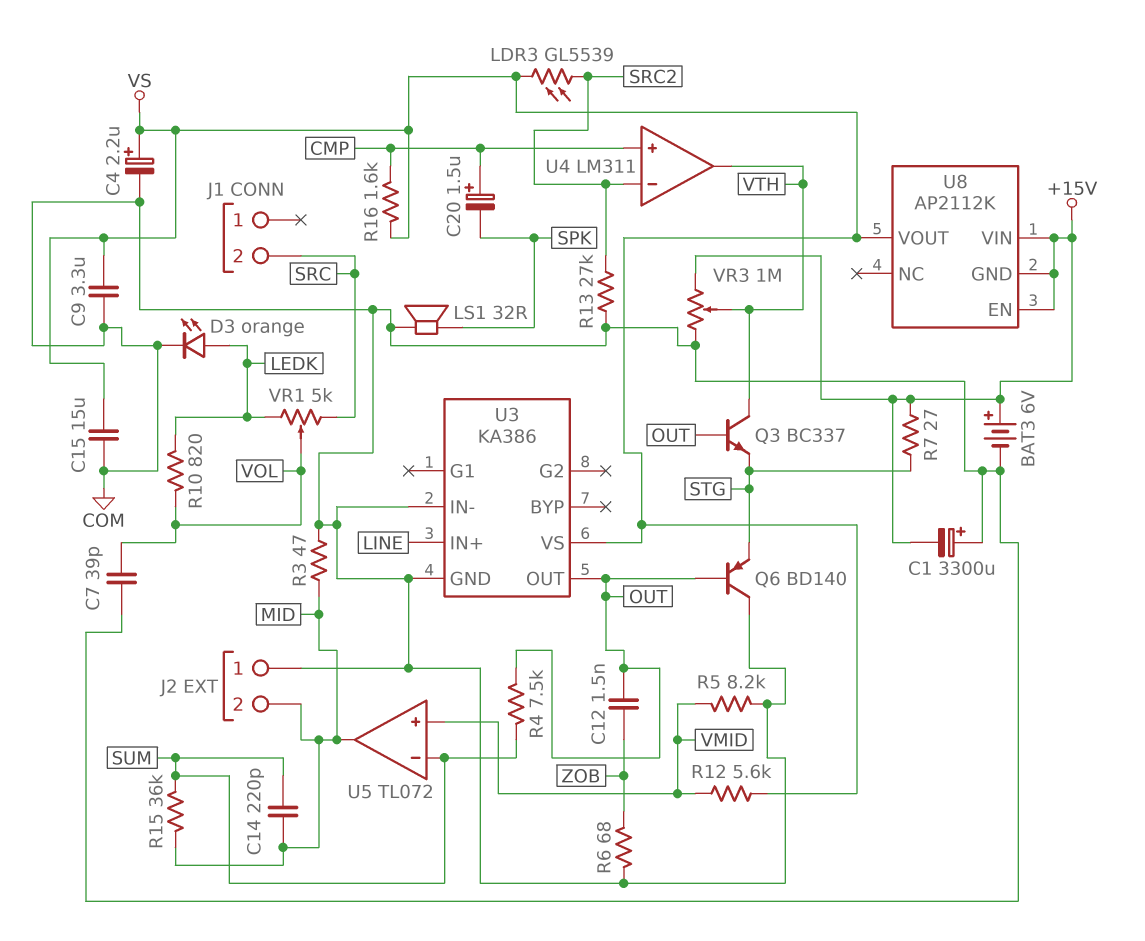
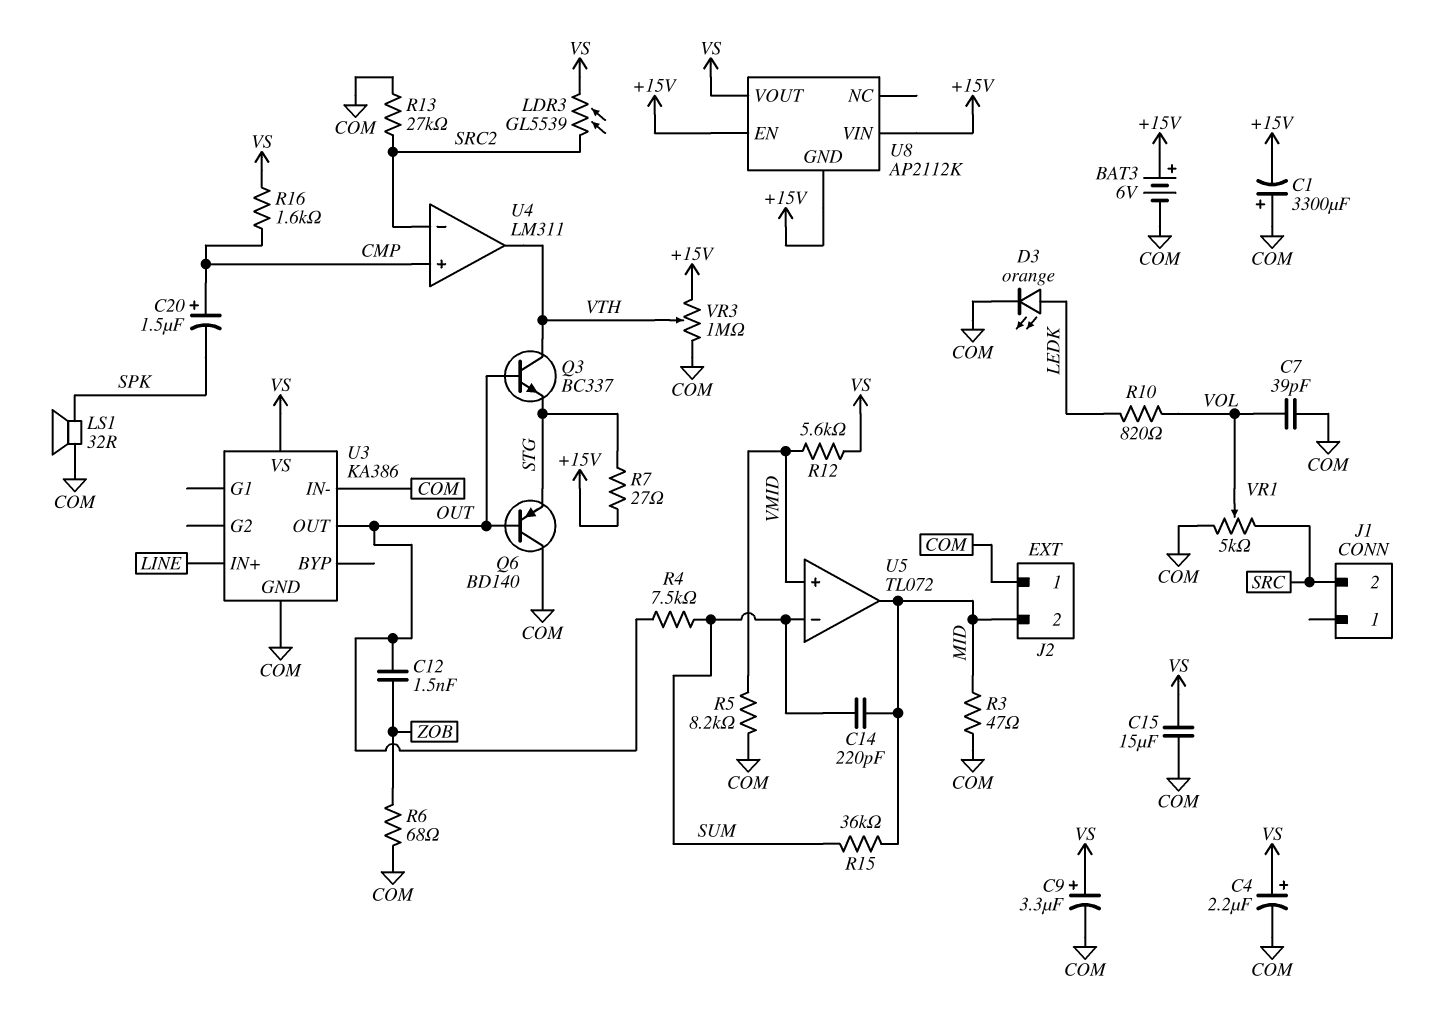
C9: 3.3uF (COM, VS) -> 3.3uF (plus VS, minus COM)
VR1: 5k (LEDK, SRC, wiper VOL) -> 5k (COM, SRC, wiper VOL)

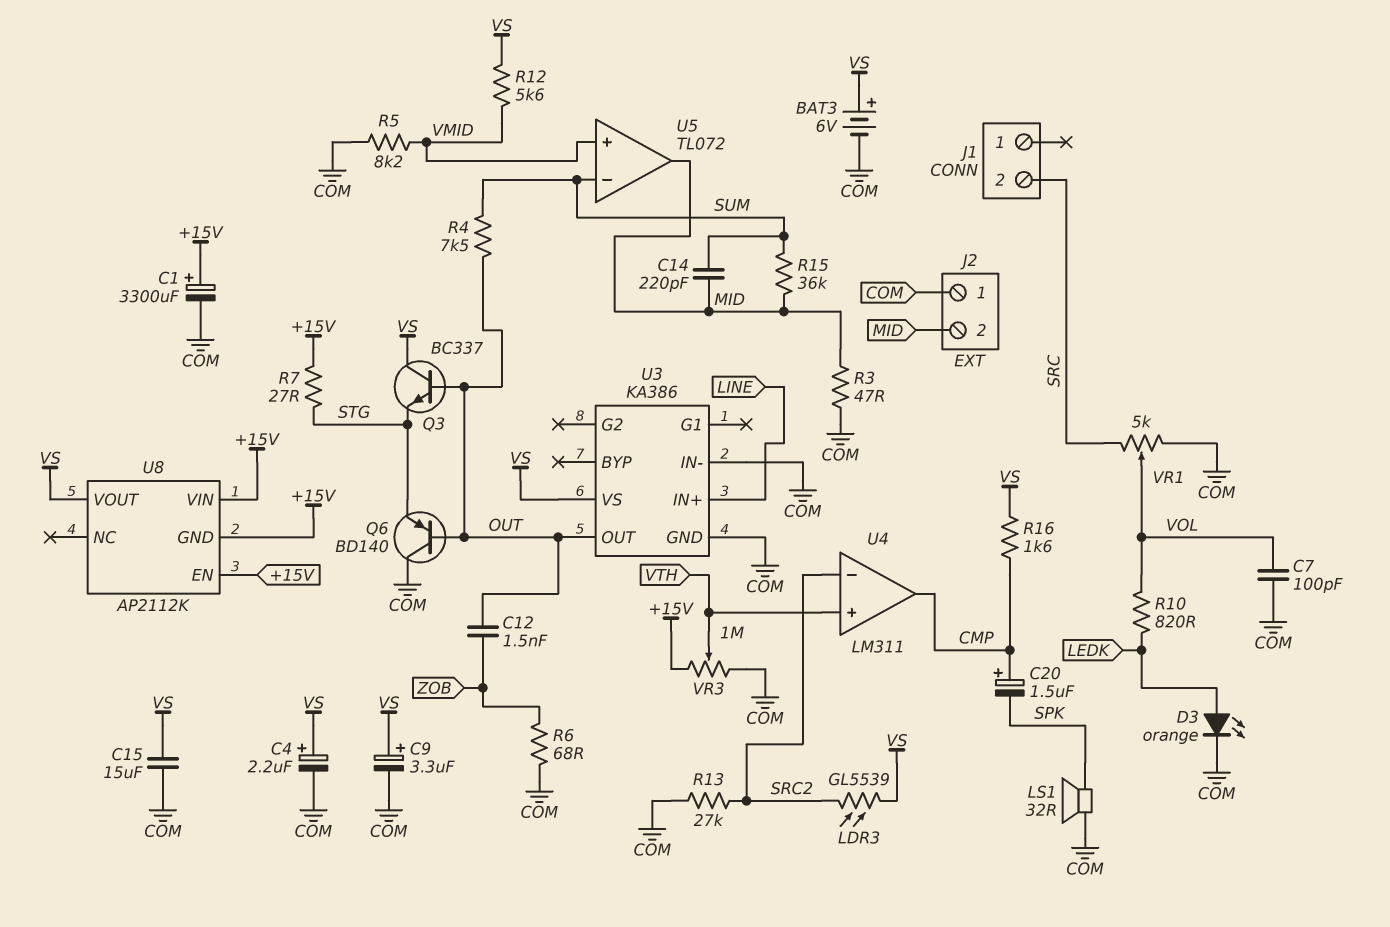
BAT3: 6V (plus +15V, minus COM) -> 6V (plus VS, minus COM)
C1: 3300uF (plus COM, minus +15V) -> 3300uF (plus +15V, minus COM)
C7: 39pF (COM, VOL) -> 100pF (COM, VOL)
Q3: NPN BC337 (B OUT, C VTH, E STG) -> NPN BC337 (B OUT, C VS, E STG)
U4 pin in+: CMP -> VTH
U4 pin out: VTH -> CMP

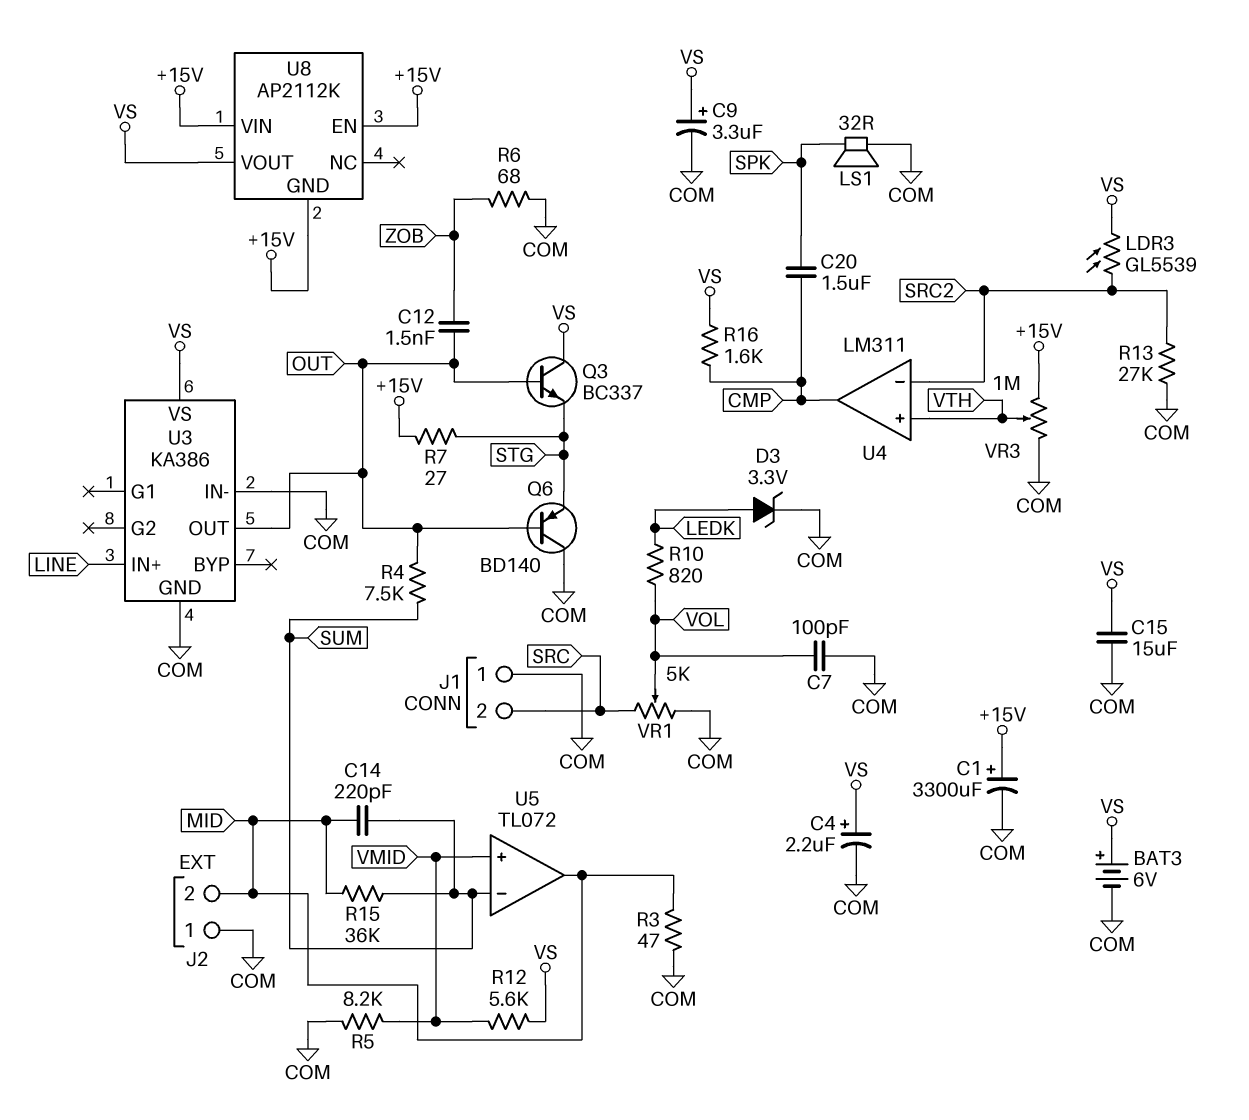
C20: 1.5uF (plus CMP, minus SPK) -> 1.5uF (CMP, SPK)
D3: LED orange (A LEDK, K COM) -> zener 3.3V (A LEDK, K COM)
J1 pin 1: none -> COM

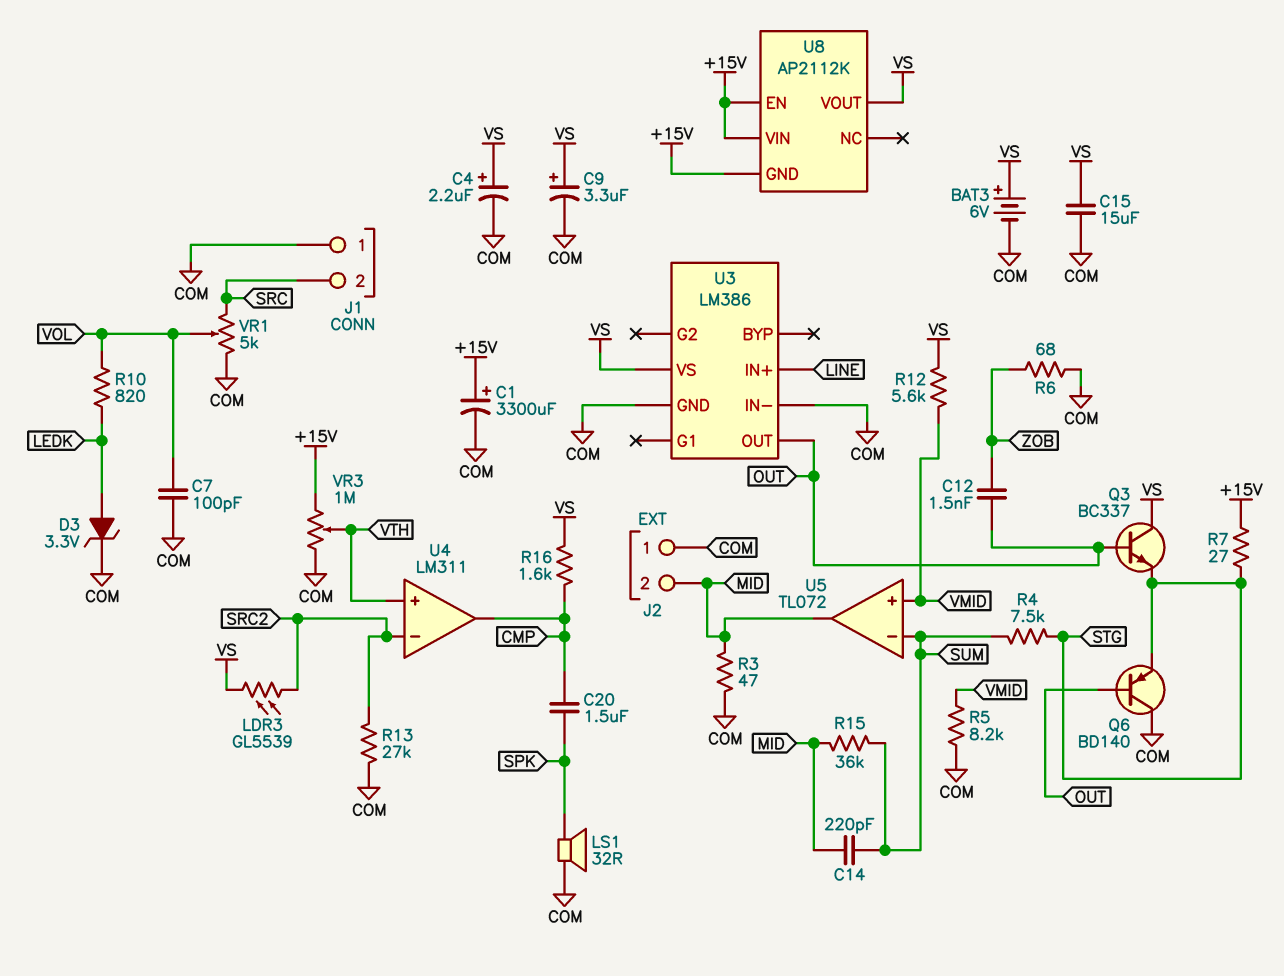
R4: 7.5k (OUT, SUM) -> 7.5k (STG, SUM)
U3: KA386 -> LM386

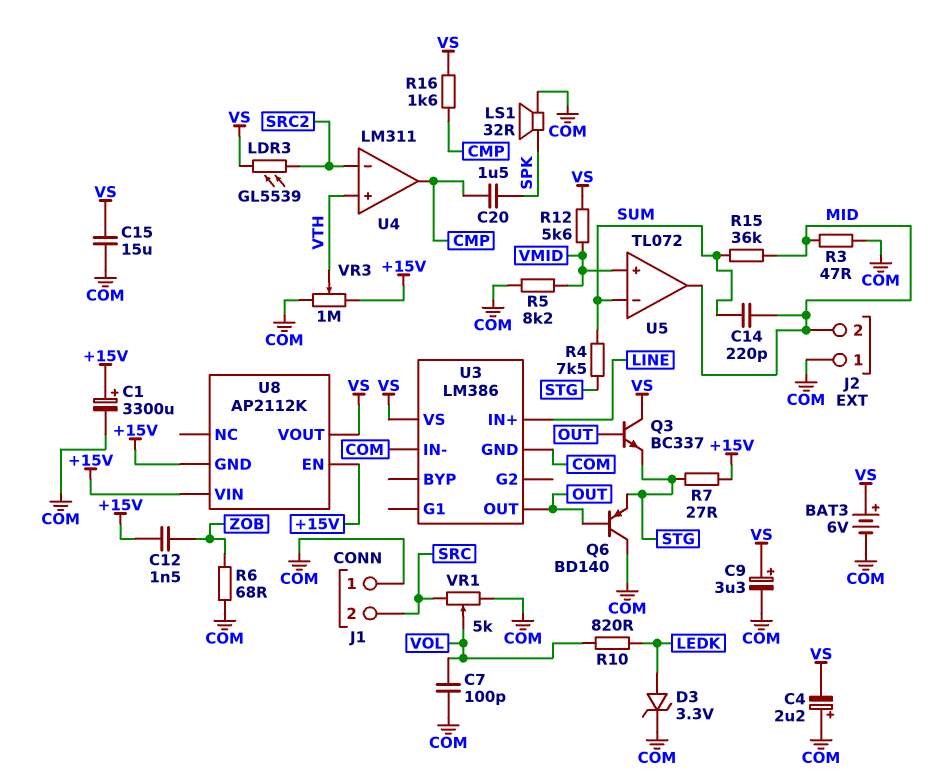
C4: 2.2uF (plus VS, minus COM) -> 2.2uF (plus COM, minus VS)
C12: 1.5nF (OUT, ZOB) -> 1.5nF (+15V, ZOB)
R13: 27k (COM, SRC2) -> none

